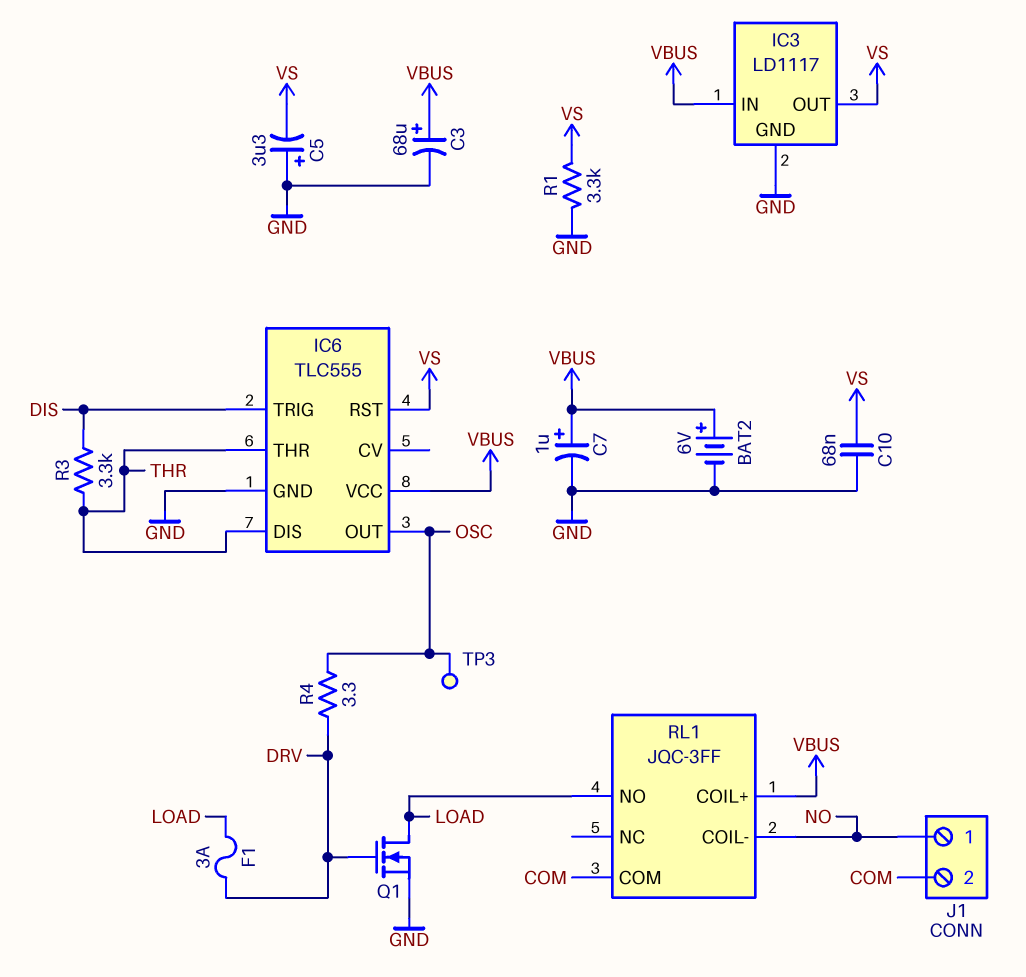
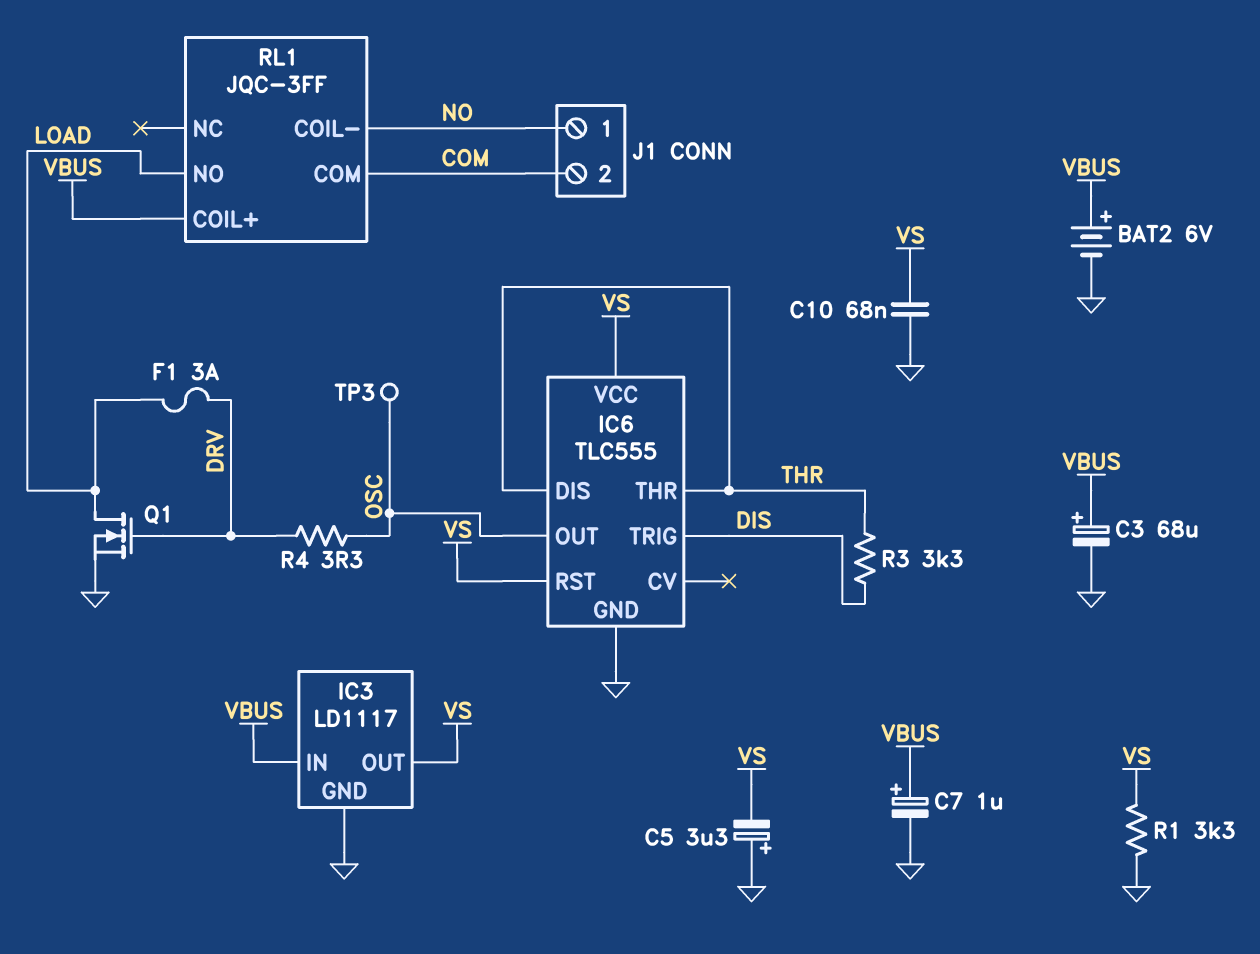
IC6 pin VCC: VBUS -> VS

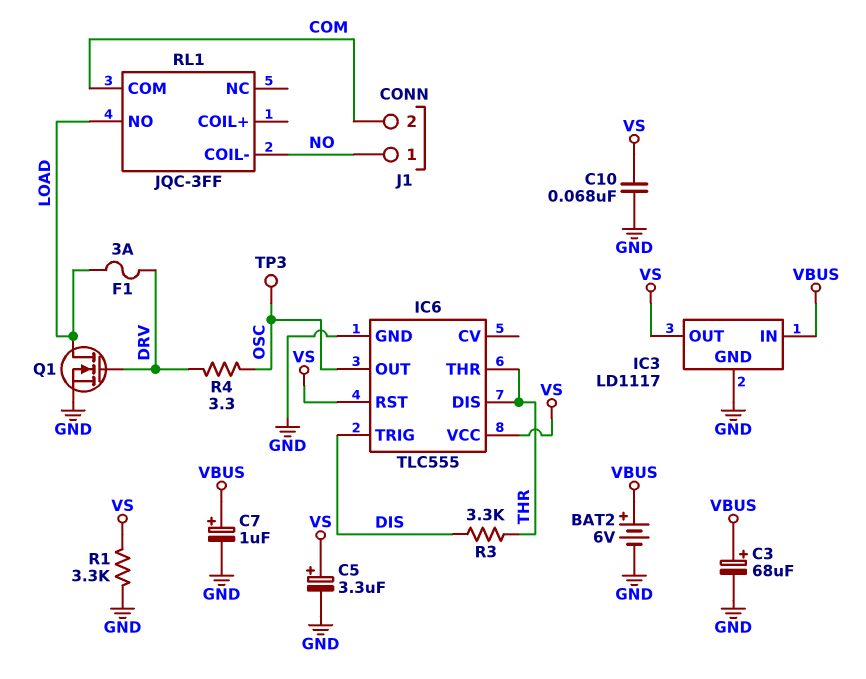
C5: 3.3uF (plus GND, minus VS) -> 3.3uF (plus VS, minus GND)
RL1 pin COIL+: VBUS -> none

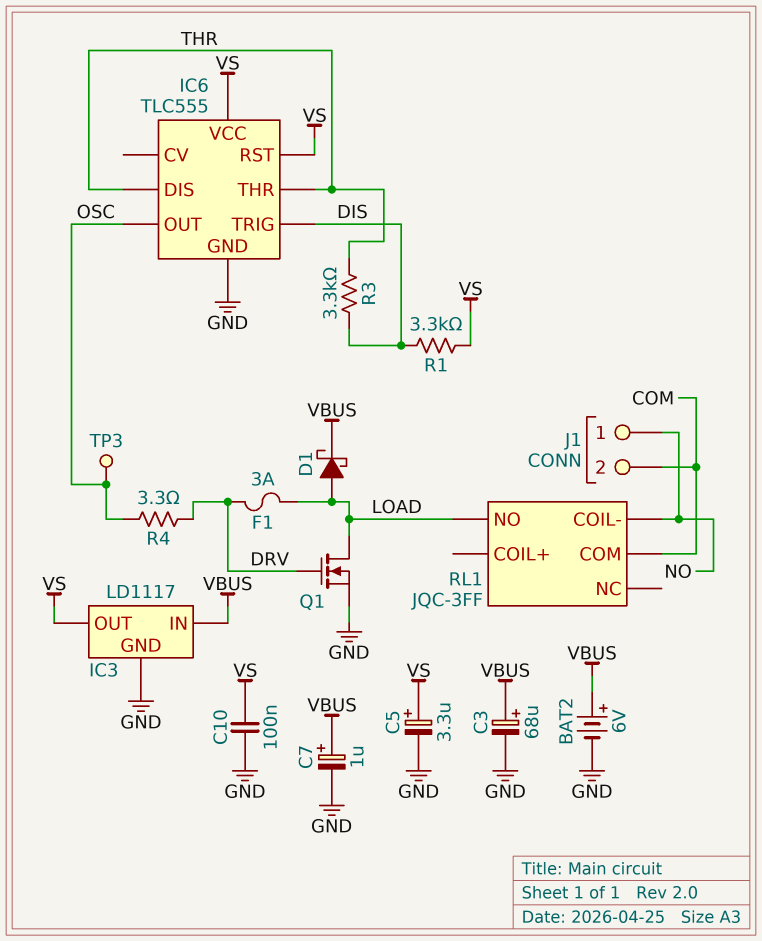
C10: 68nF (GND, VS) -> 100nF (GND, VS)
D1: none -> schottky (A LOAD, K VBUS)
R1: 3.3k (GND, VS) -> 3.3k (DIS, VS)

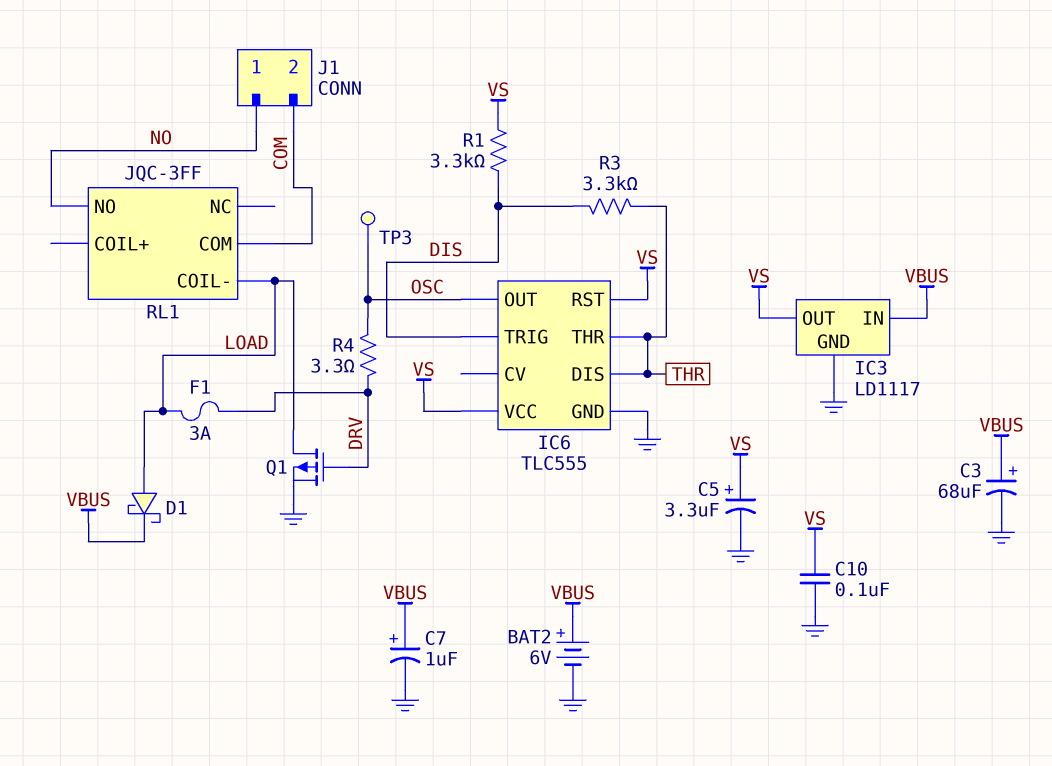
Q1: NMOS (G DRV, D LOAD, S GND) -> PMOS (G DRV, D LOAD, S GND)
RL1 pin COIL-: NO -> LOAD
RL1 pin NO: LOAD -> NO

